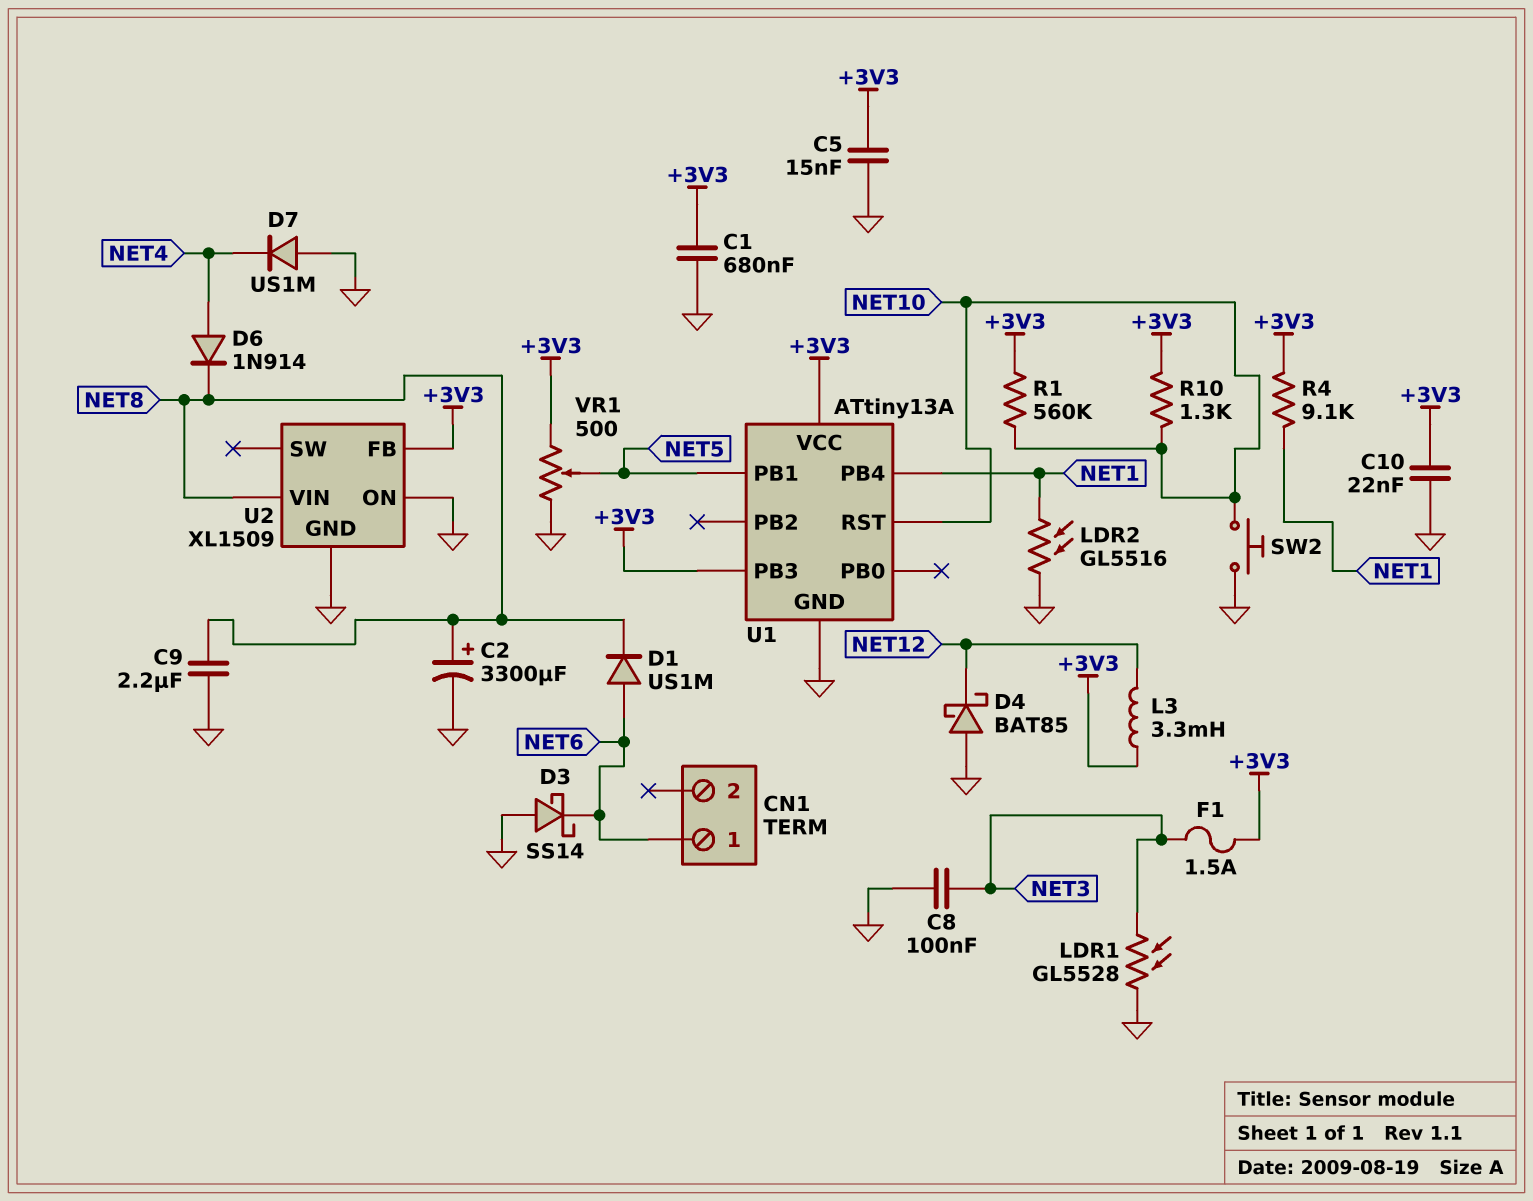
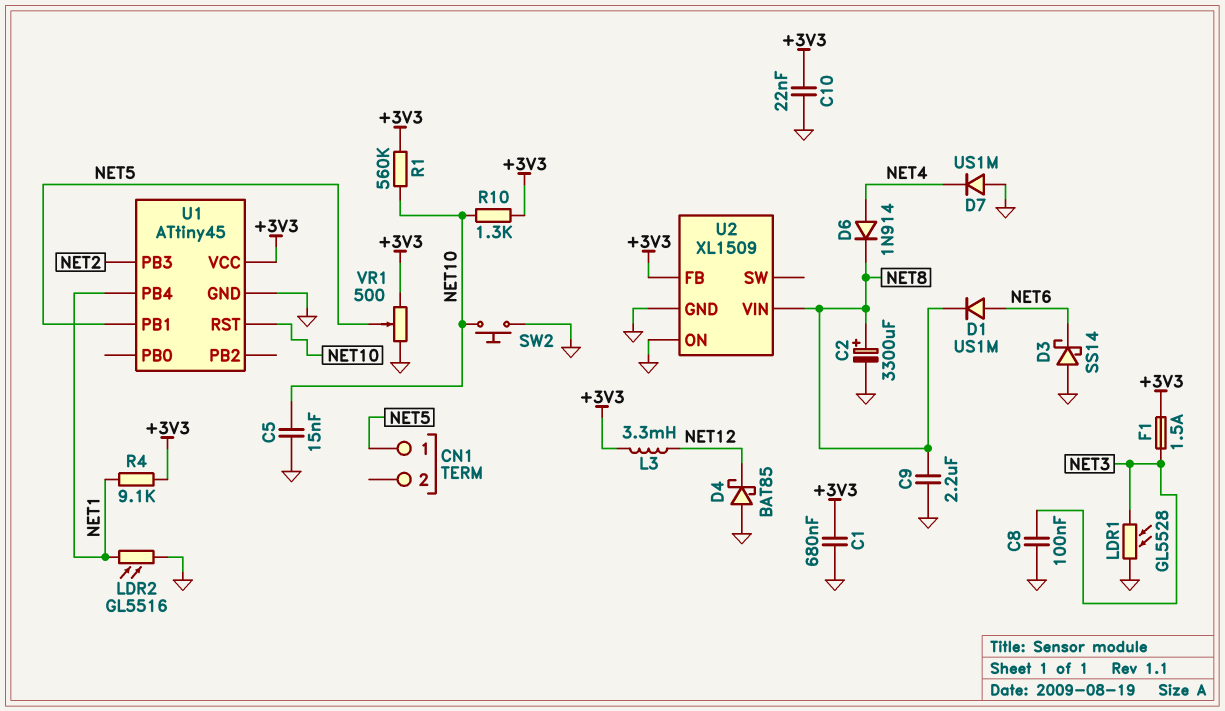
C5: 15nF (+3V3, GND) -> 15nF (GND, NET10)
CN1 pin 1: NET6 -> NET5
U1: ATtiny13A -> ATtiny45
U1 pin PB3: +3V3 -> NET2

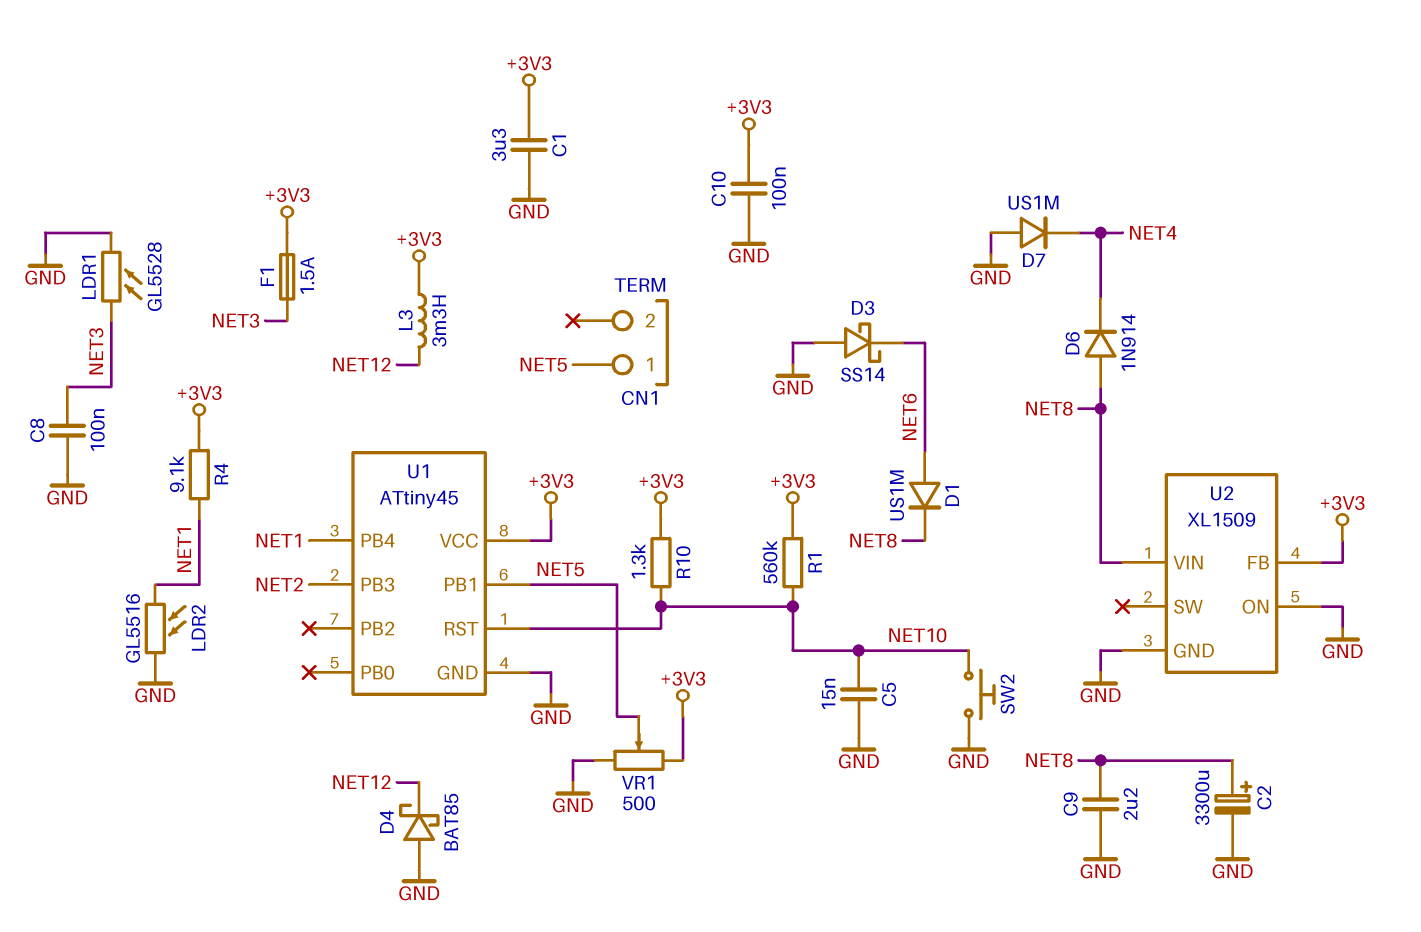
C1: 680nF (+3V3, GND) -> 3.3uF (+3V3, GND)
C10: 22nF (+3V3, GND) -> 100nF (+3V3, GND)
D6: diode 1N914 (A NET4, K NET8) -> diode 1N914 (A NET8, K NET4)

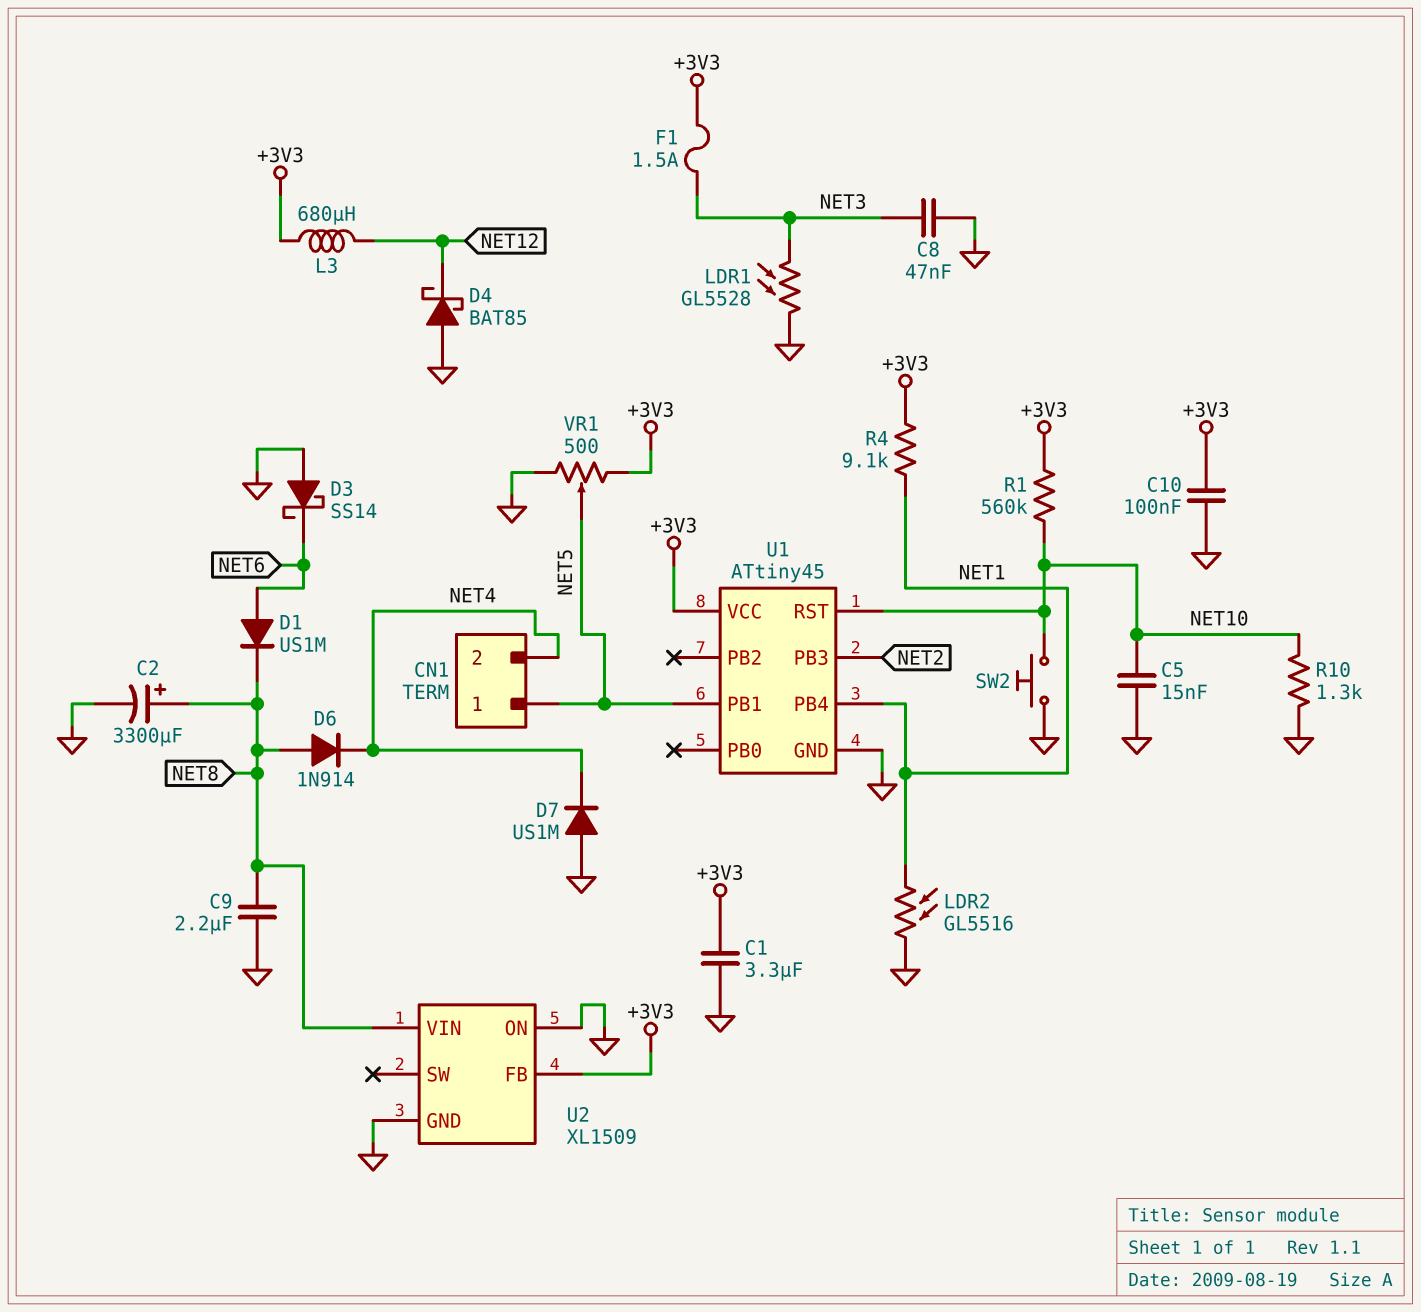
C8: 100nF (GND, NET3) -> 47nF (GND, NET3)
CN1 pin 2: none -> NET4
L3: 3.3mH (+3V3, NET12) -> 680uH (+3V3, NET12)
R10: 1.3k (+3V3, NET10) -> 1.3k (GND, NET10)

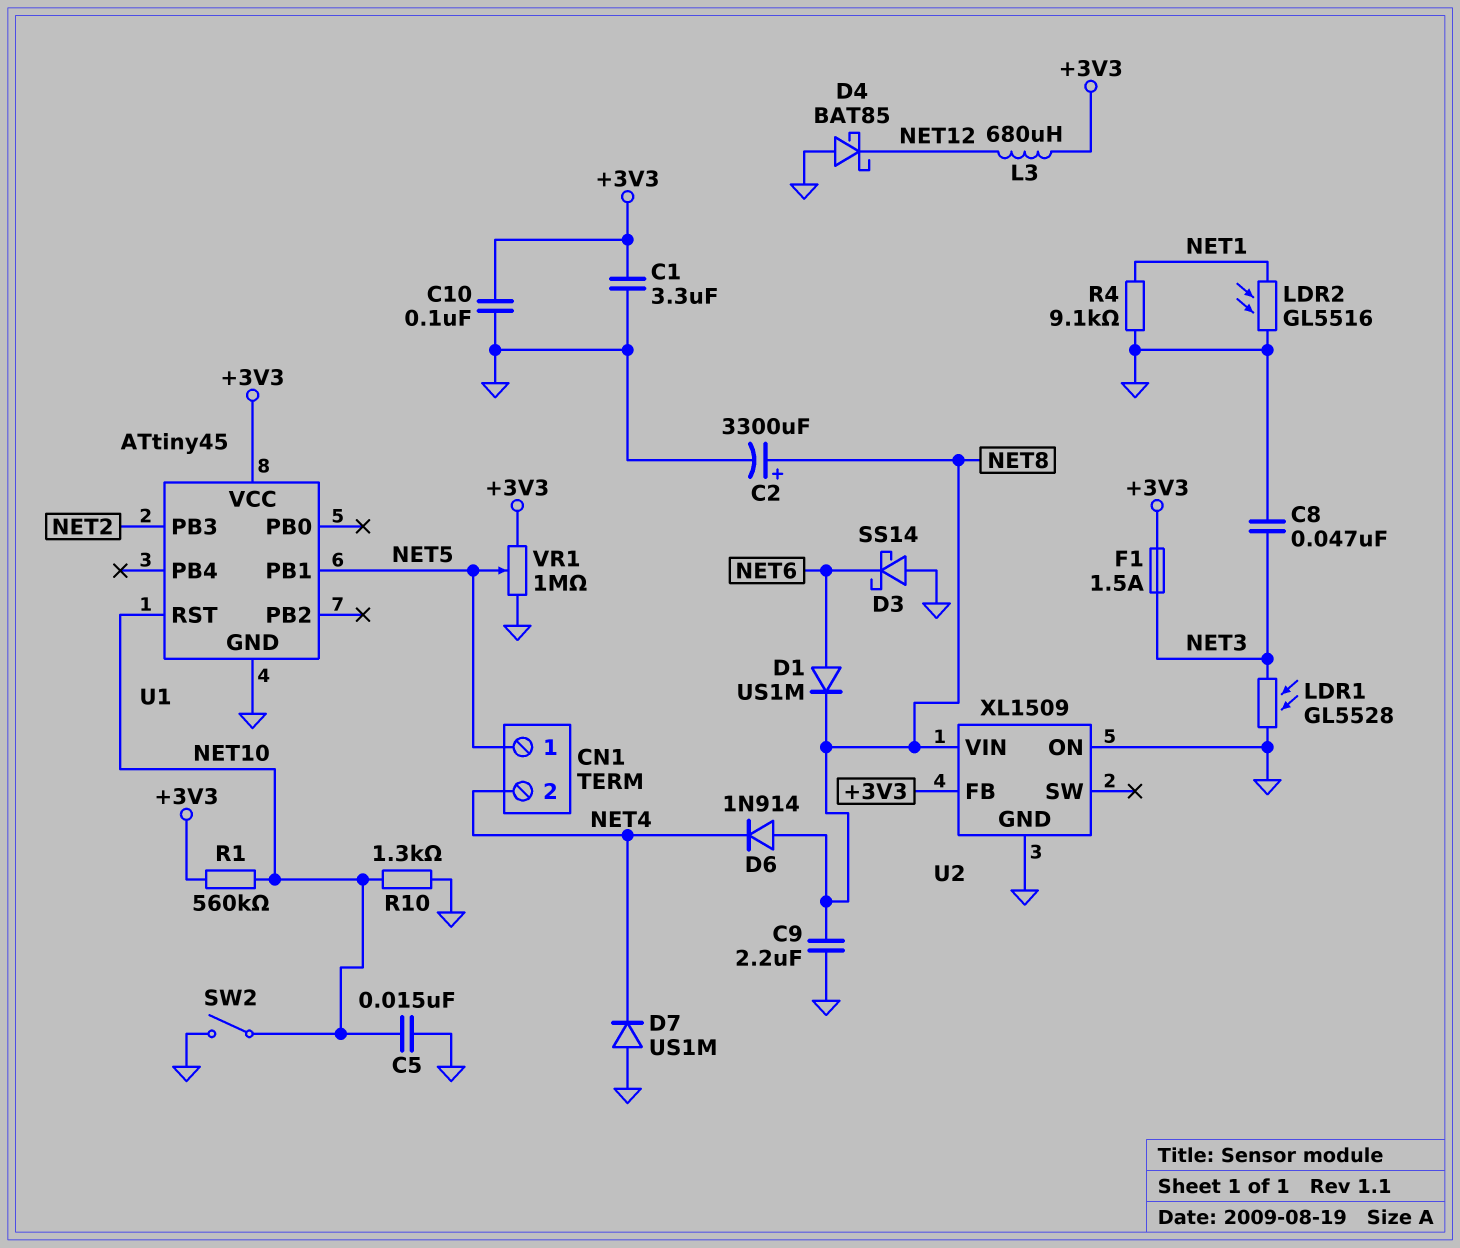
R4: 9.1k (+3V3, NET1) -> 9.1k (GND, NET1)
SW2: button (GND, NET10) -> switch (GND, NET10)
U1 pin PB4: NET1 -> none
VR1: 500 (+3V3, GND, wiper NET5) -> 1M (+3V3, GND, wiper NET5)

